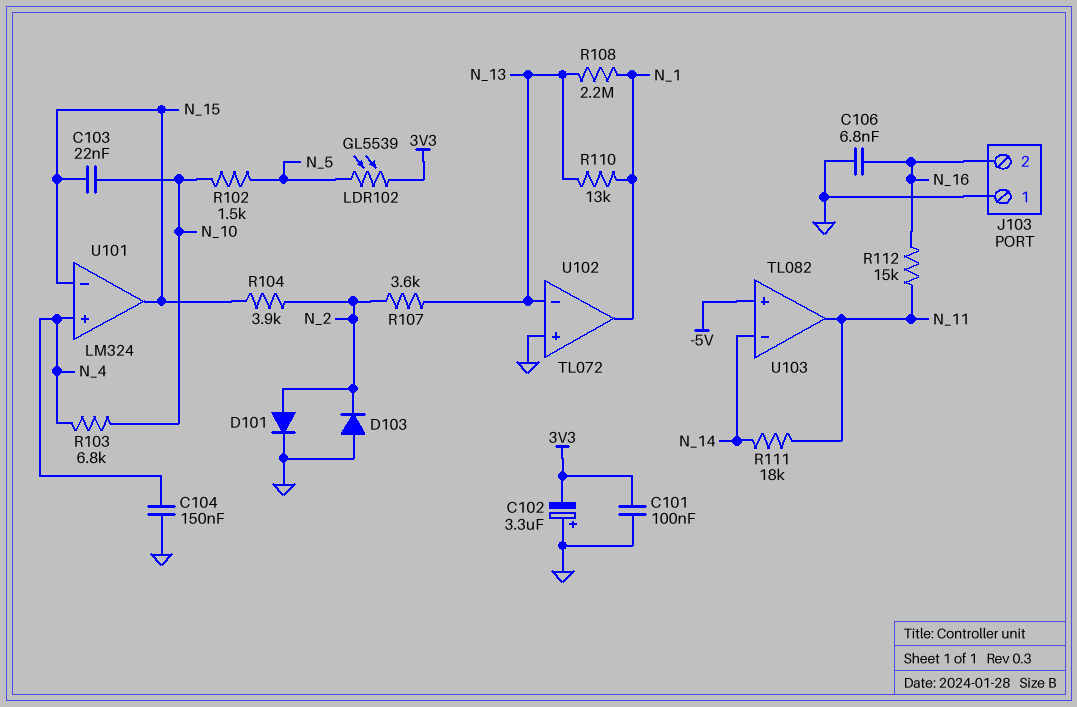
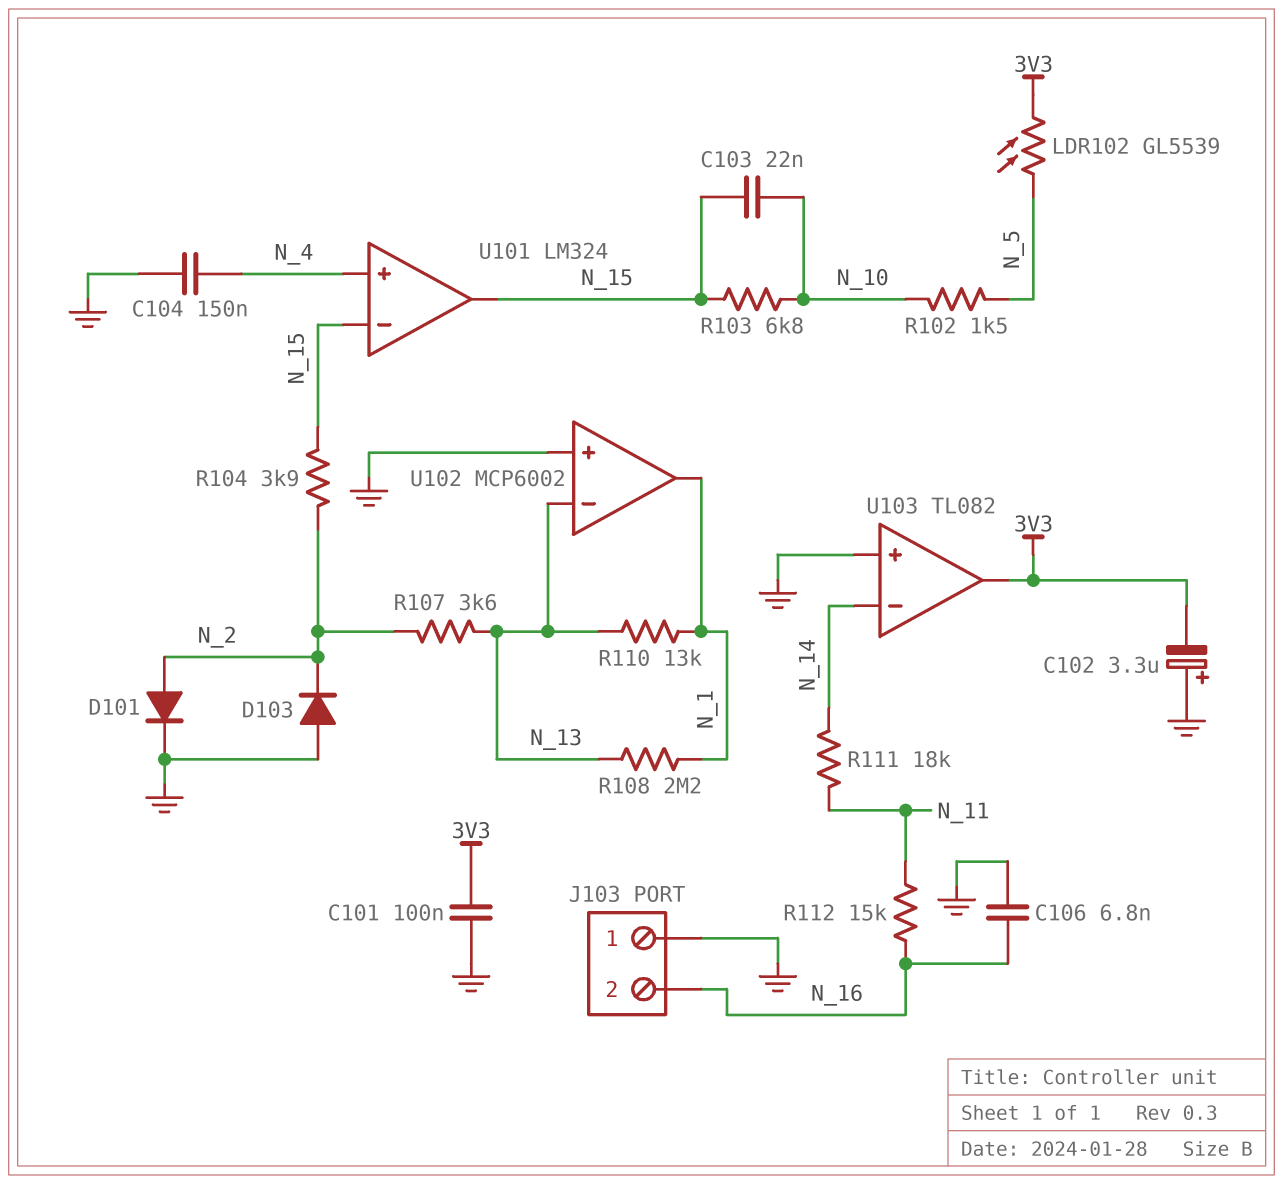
R103: 6.8k (N_4, N_10) -> 6.8k (N_10, N_15)
U102: TL072 -> MCP6002
U103 pin in+: -5V -> GND
U103 pin out: N_11 -> 3V3

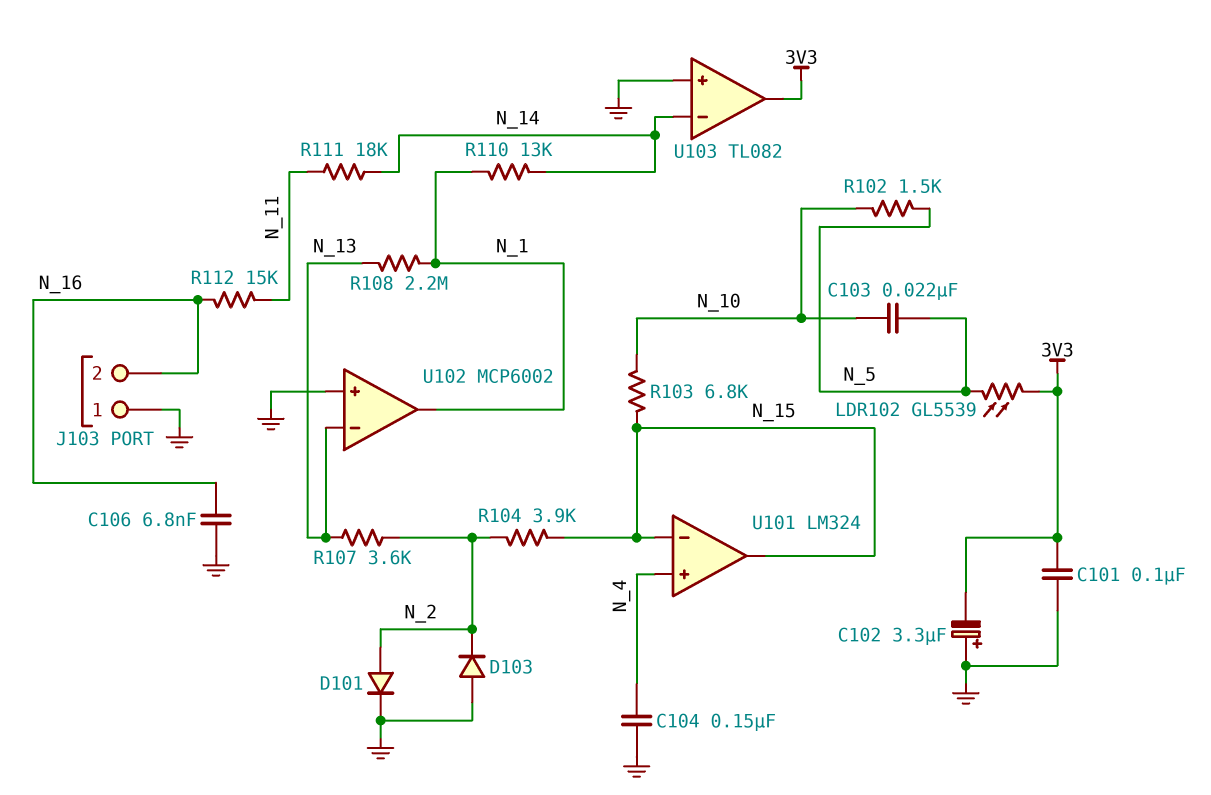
C103: 22nF (N_10, N_15) -> 22nF (N_5, N_10)
R110: 13k (N_1, N_13) -> 13k (N_1, N_14)

